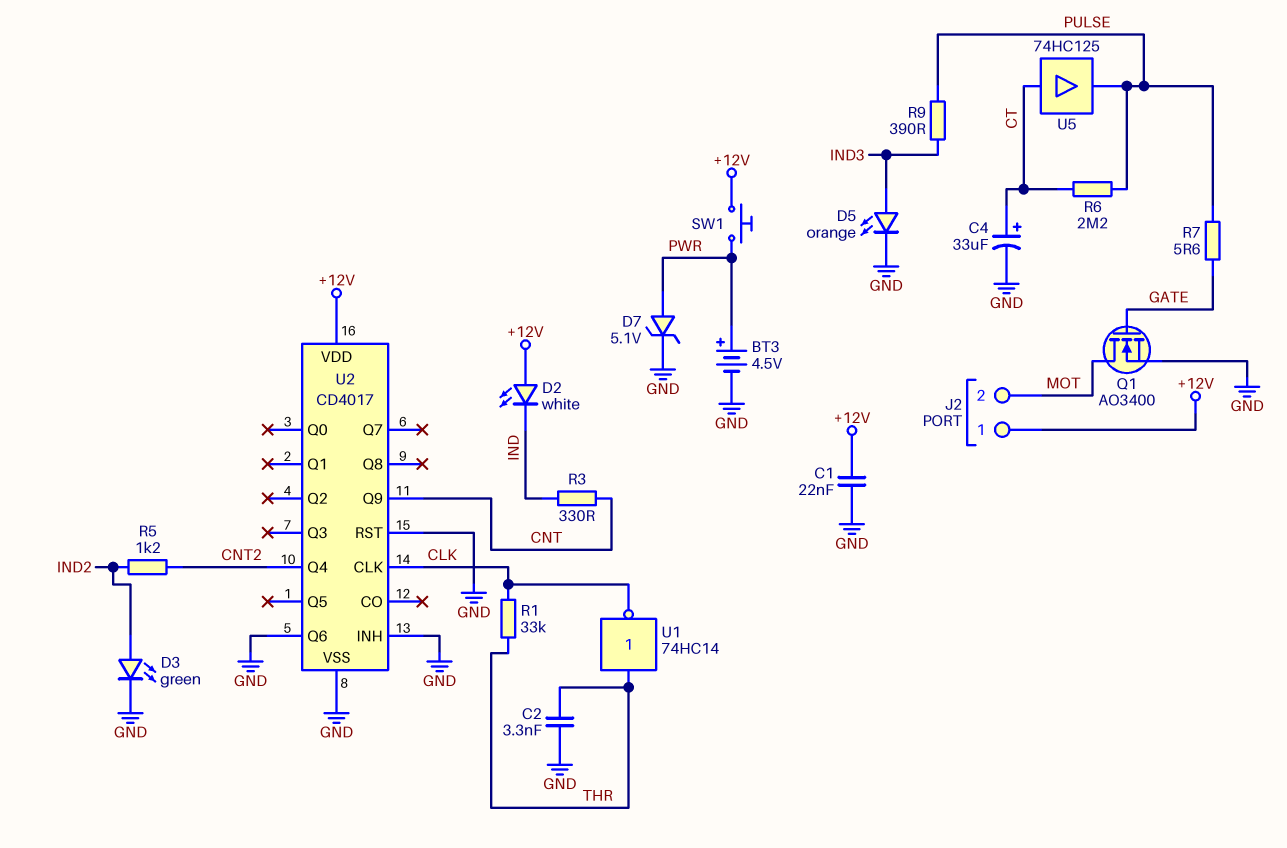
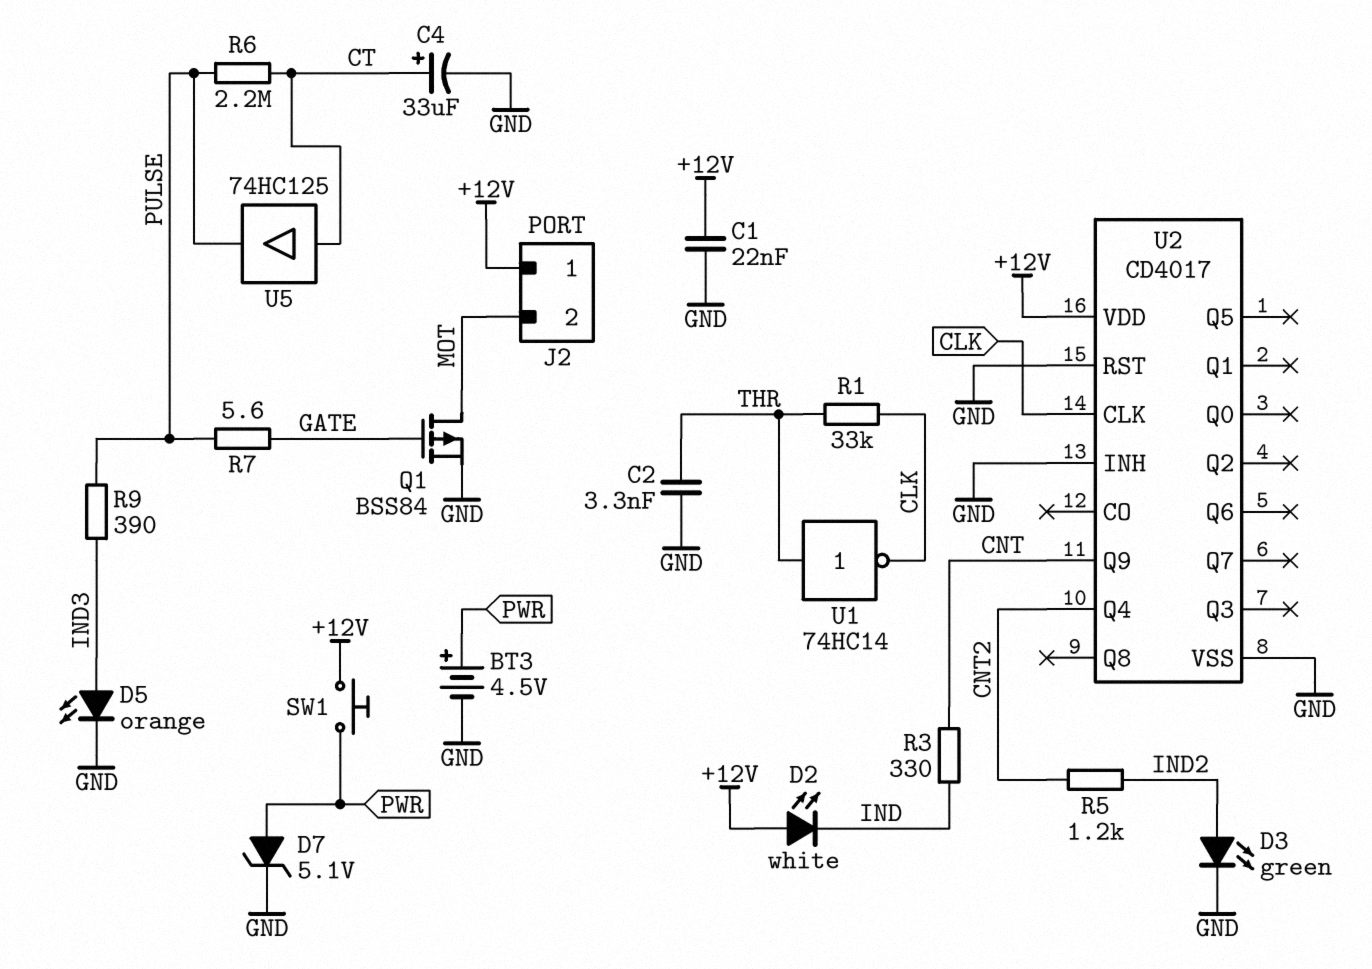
Q1: NMOS AO3400 (G GATE, D MOT, S GND) -> PMOS BSS84 (G GATE, D MOT, S GND)
U2 pin Q6: GND -> none

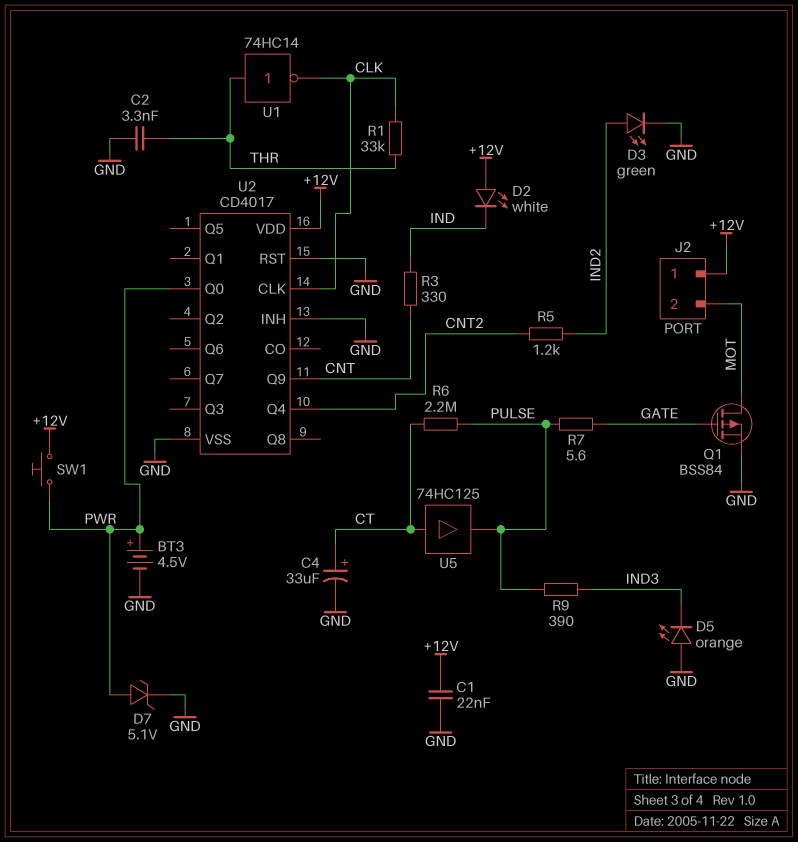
D5: LED orange (A IND3, K GND) -> LED orange (A GND, K IND3)
U2 pin Q0: none -> PWR

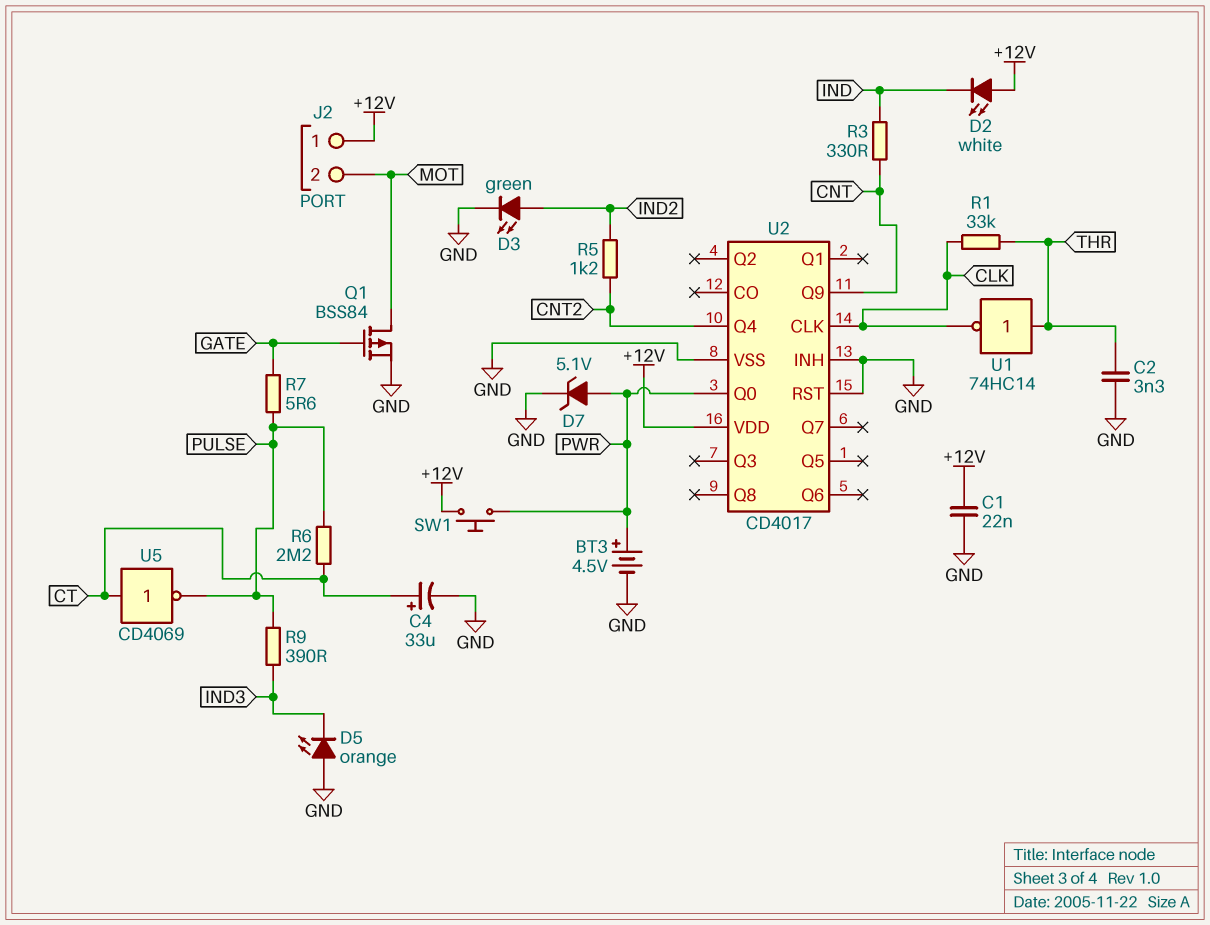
U5: buffer 74HC125 (in CT, out PULSE) -> NOT CD4069 (in CT, out PULSE)

